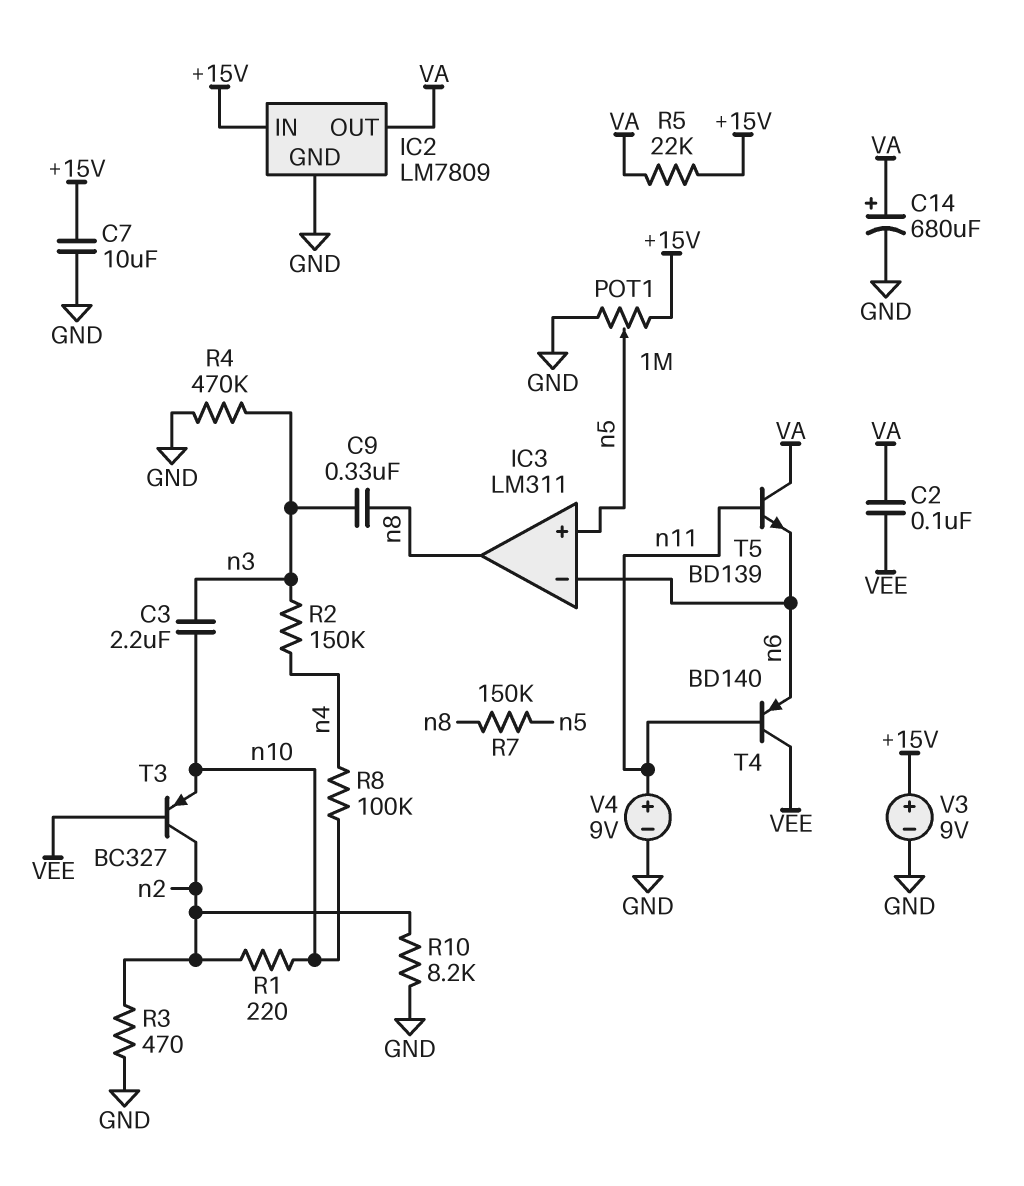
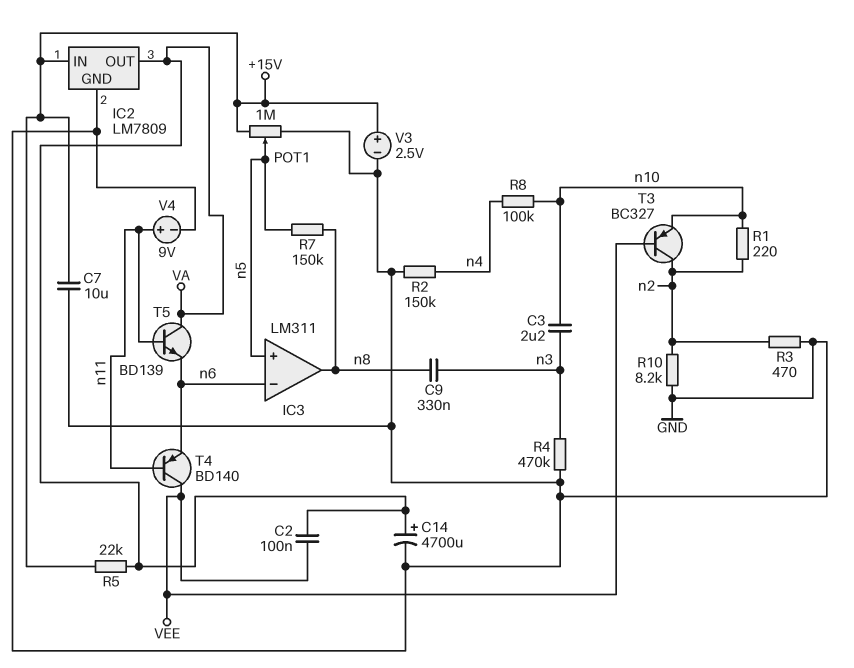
C14: 680uF (plus VA, minus GND) -> 4700uF (plus VA, minus GND)
R2: 150k (n3, n4) -> 150k (GND, n4)
V3: 9V (plus +15V, minus GND) -> 2.5V (plus +15V, minus GND)

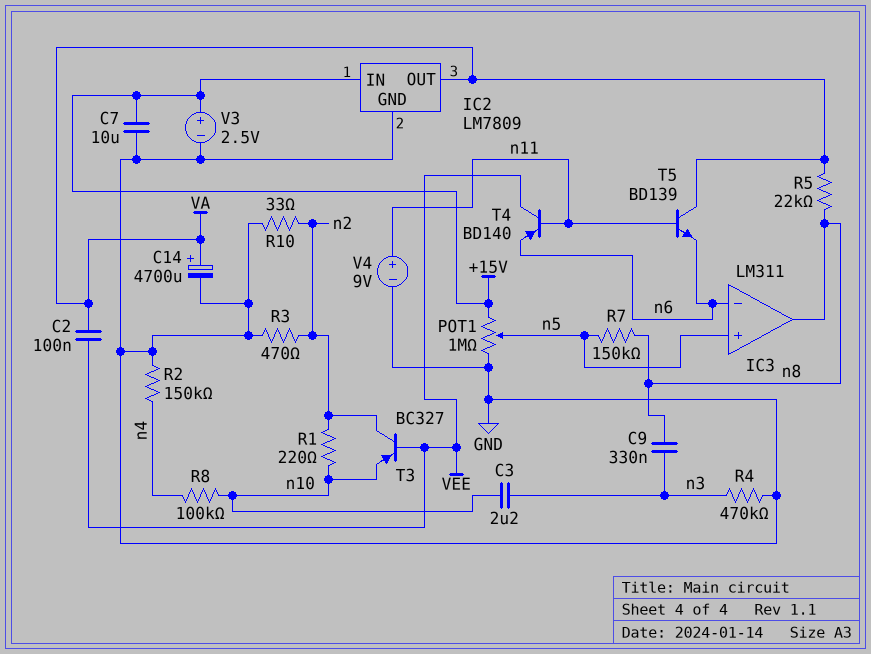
R5: 22k (+15V, VA) -> 22k (VA, n8)
R10: 8.2k (GND, n2) -> 33 (GND, n2)

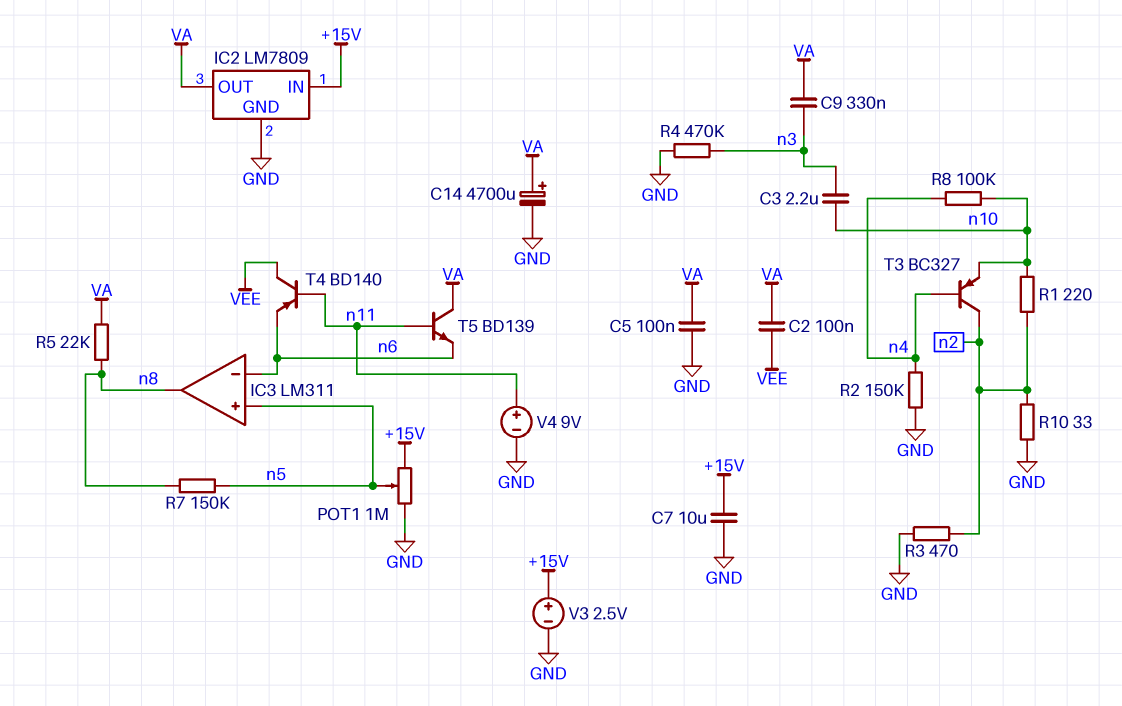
C5: none -> 100nF (GND, VA)
C9: 330nF (n3, n8) -> 330nF (VA, n3)
T3: PNP BC327 (B VEE, C n2, E n10) -> PNP BC327 (B n4, C n2, E n10)

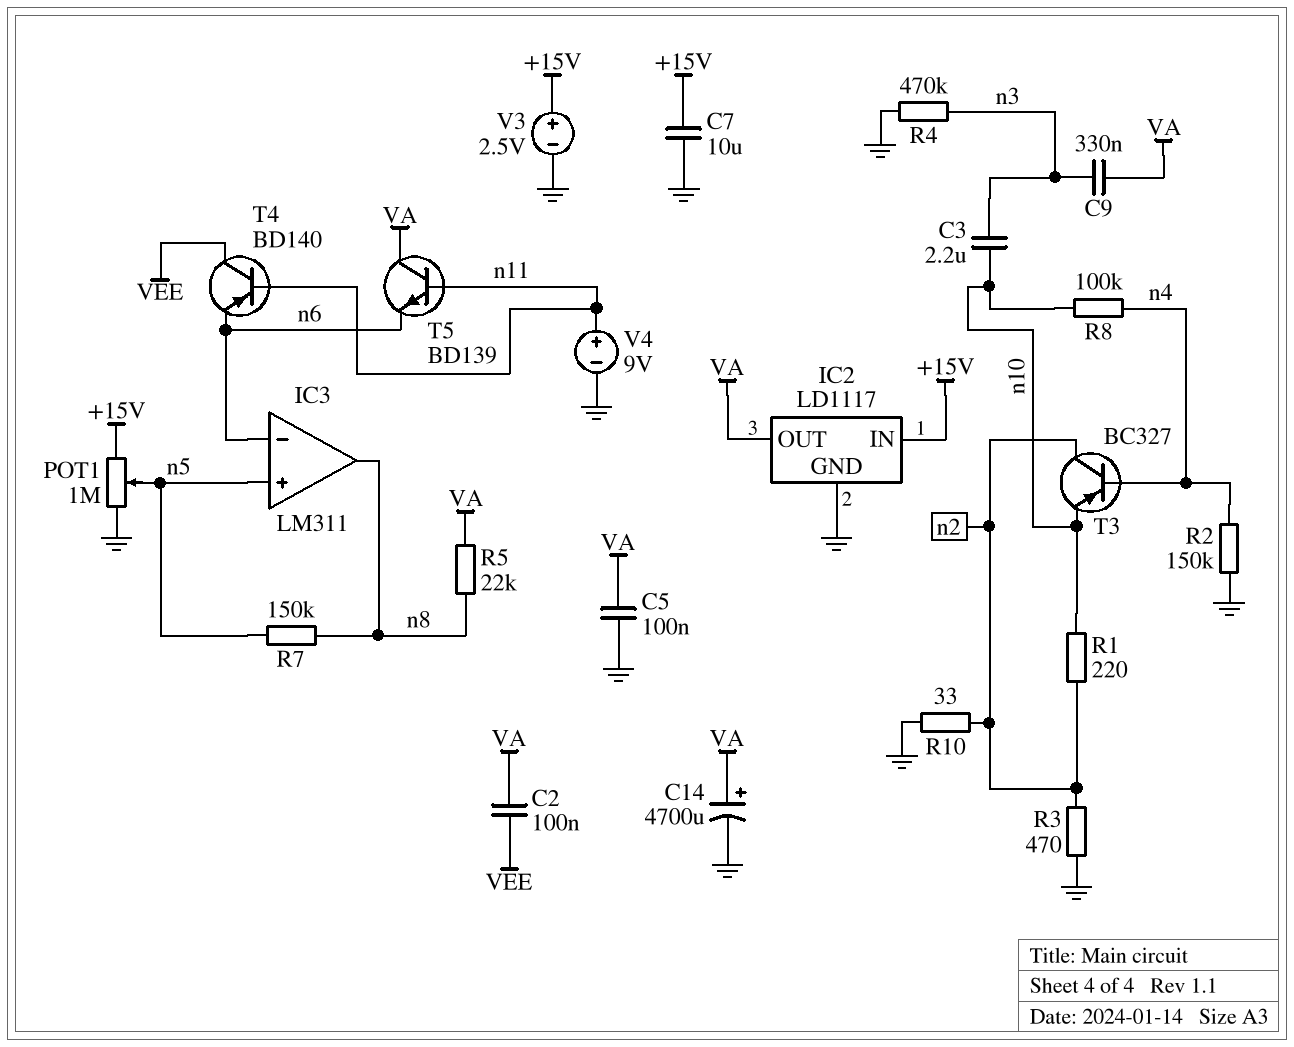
IC2: LM7809 -> LD1117

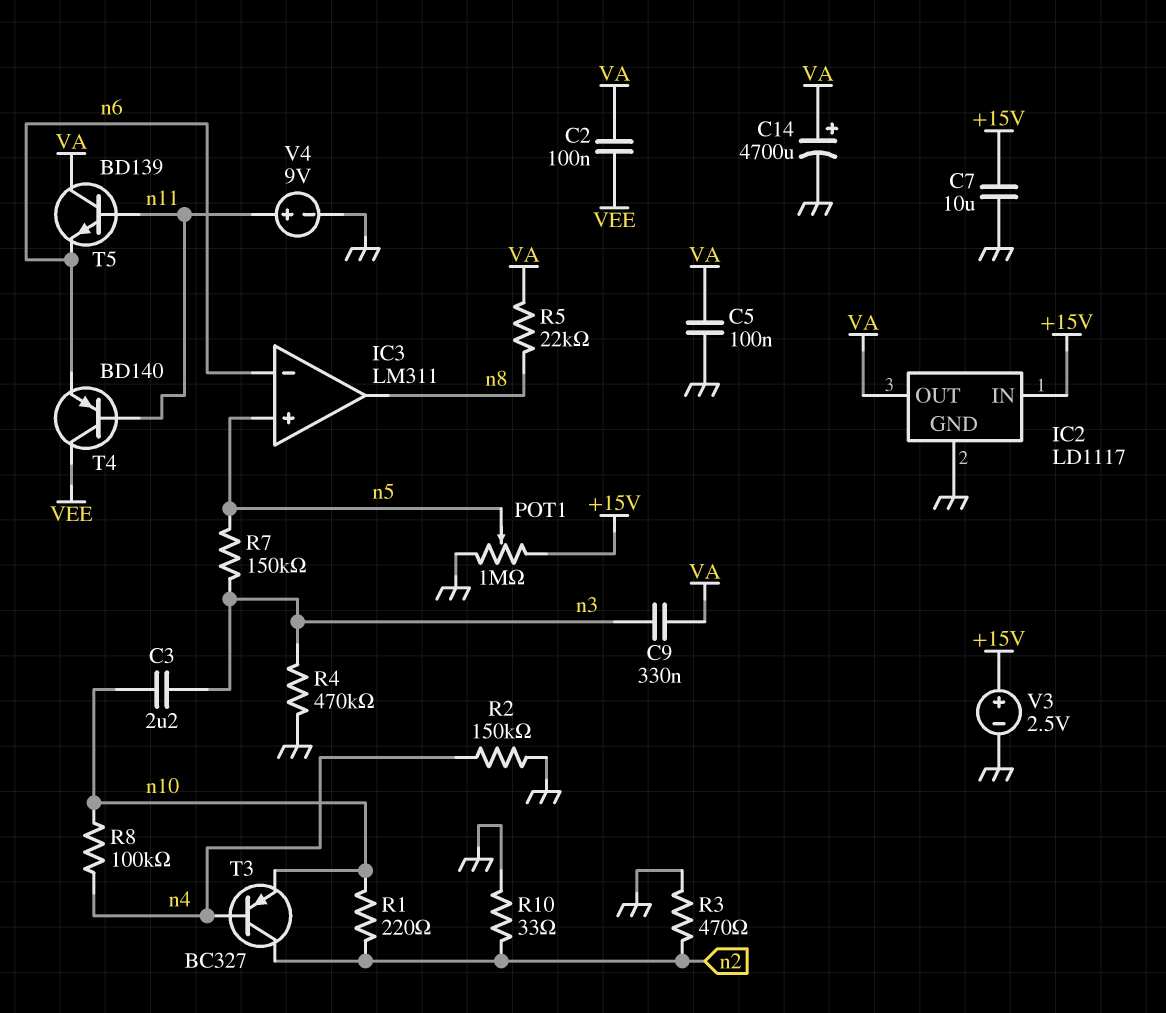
R7: 150k (n5, n8) -> 150k (n3, n5)

